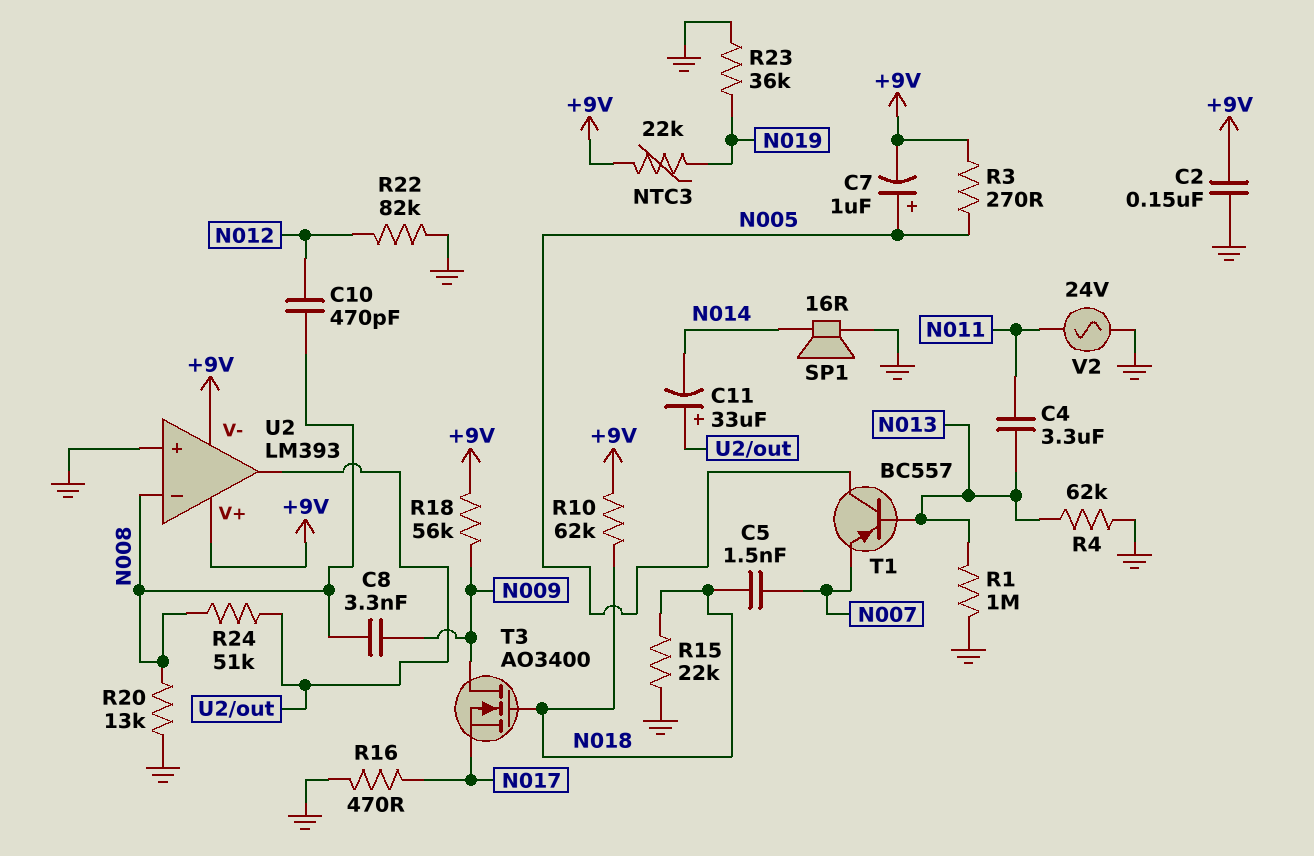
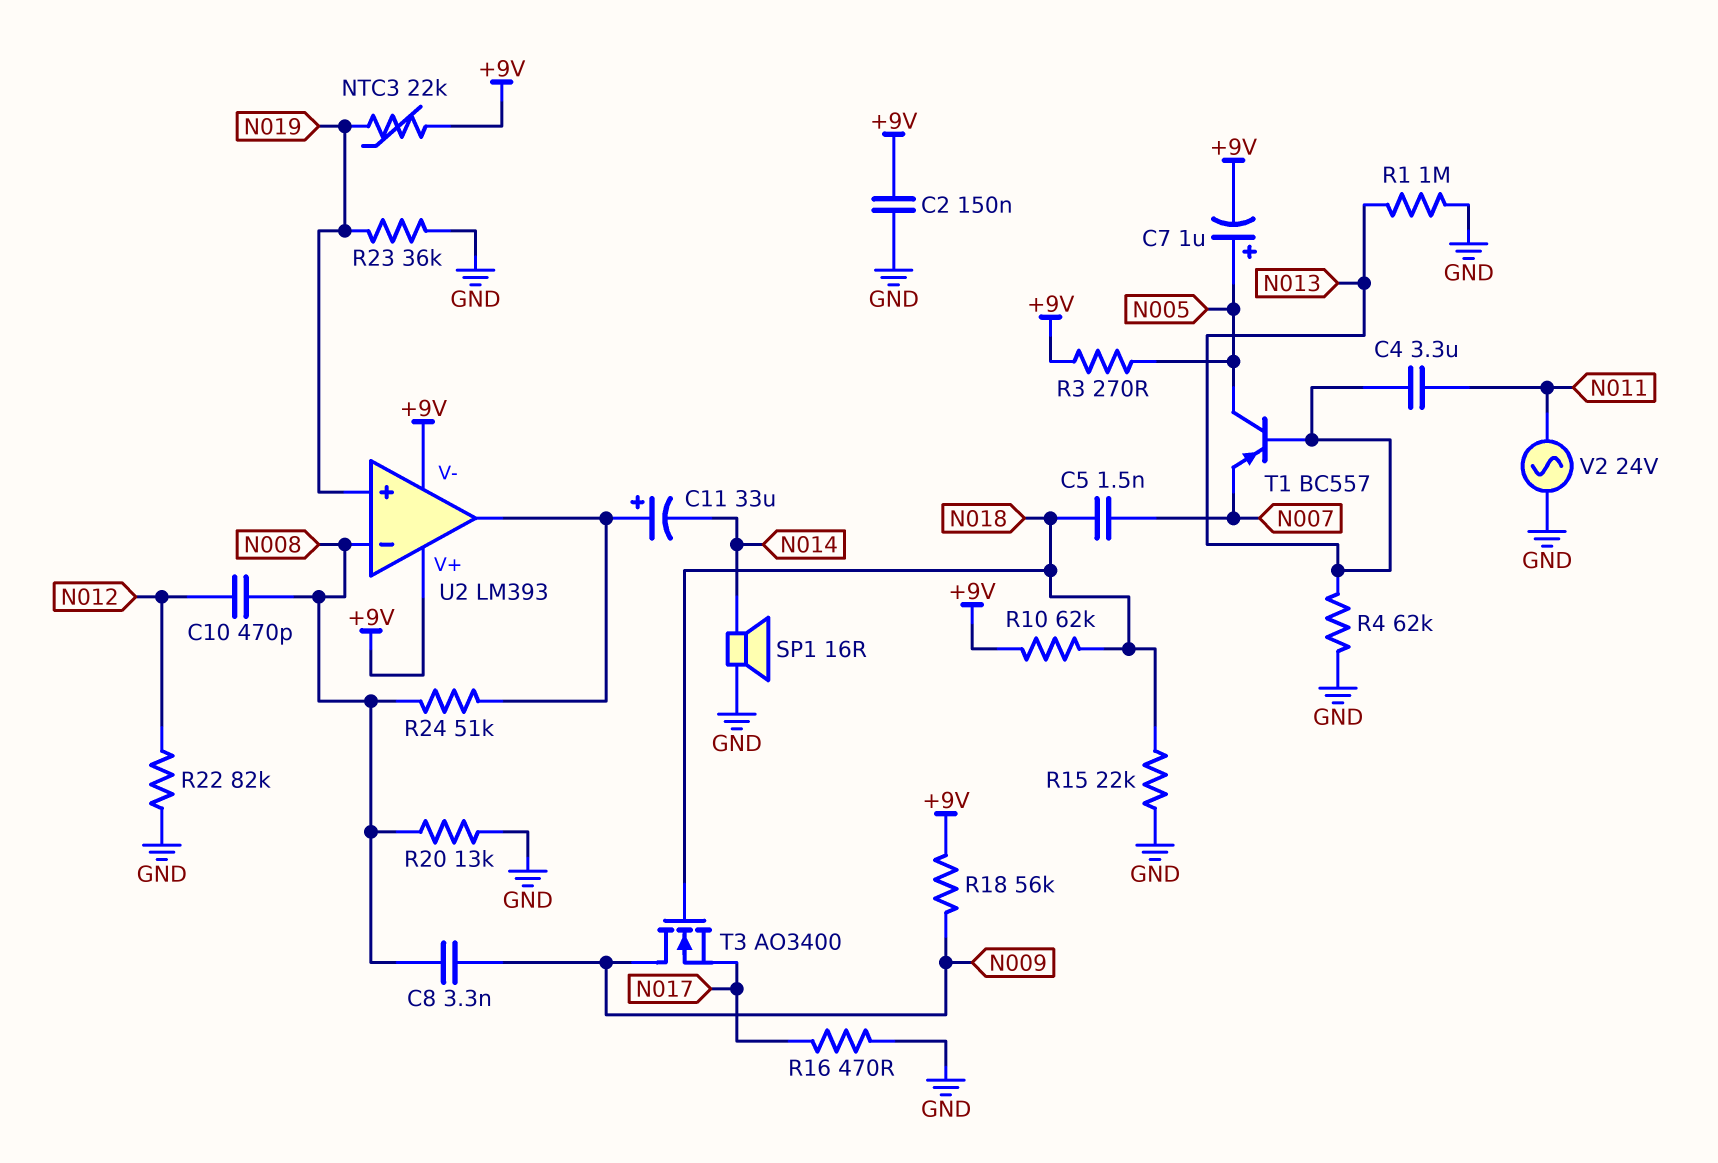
U2 pin in+: GND -> N019

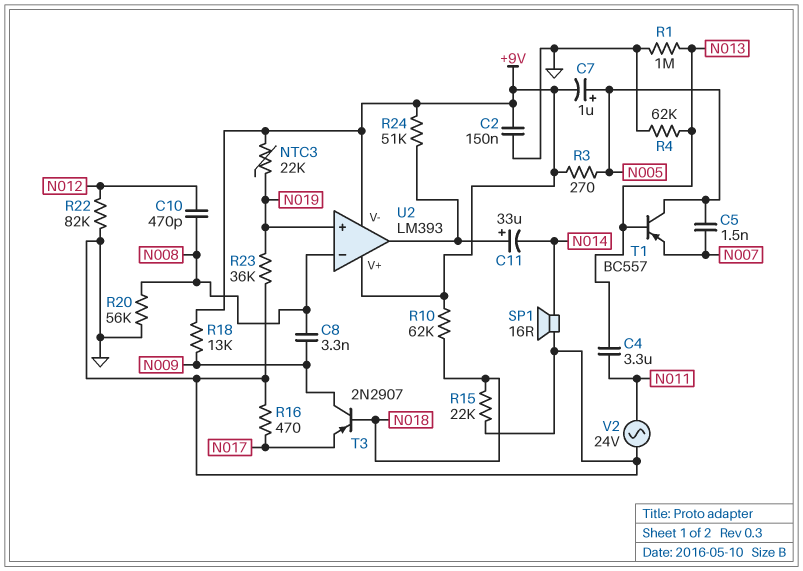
C5: 1.5nF (N007, N018) -> 1.5nF (N005, N007)
R18: 56k (+9V, N009) -> 13k (+9V, N009)
R20: 13k (GND, N008) -> 56k (GND, N008)
R24: 51k (N008, U2/out) -> 51k (+9V, U2/out)
T3: NMOS AO3400 (G N018, D N009, S N017) -> PNP 2N2907 (B N018, C N009, E N017)

